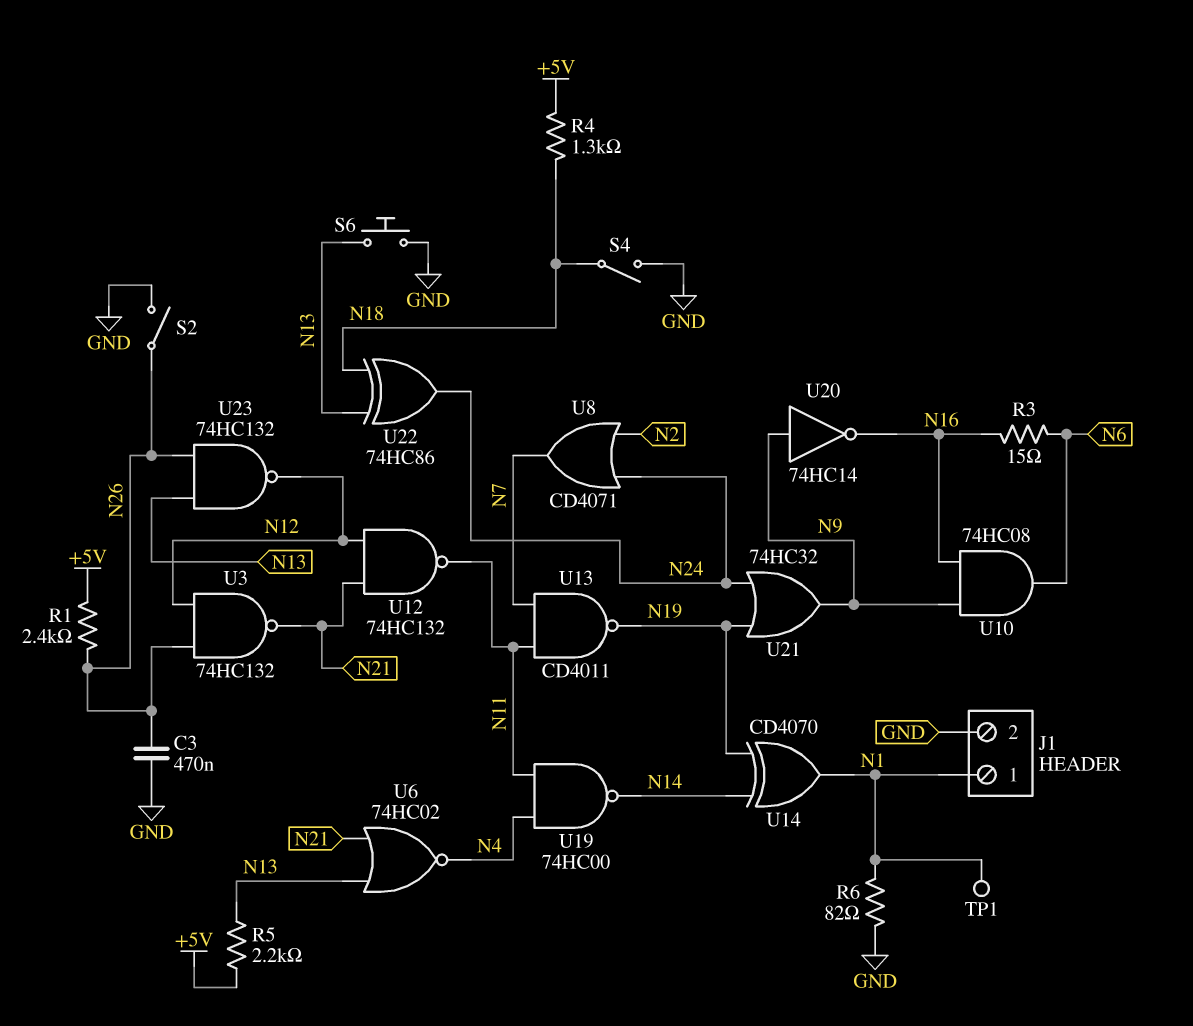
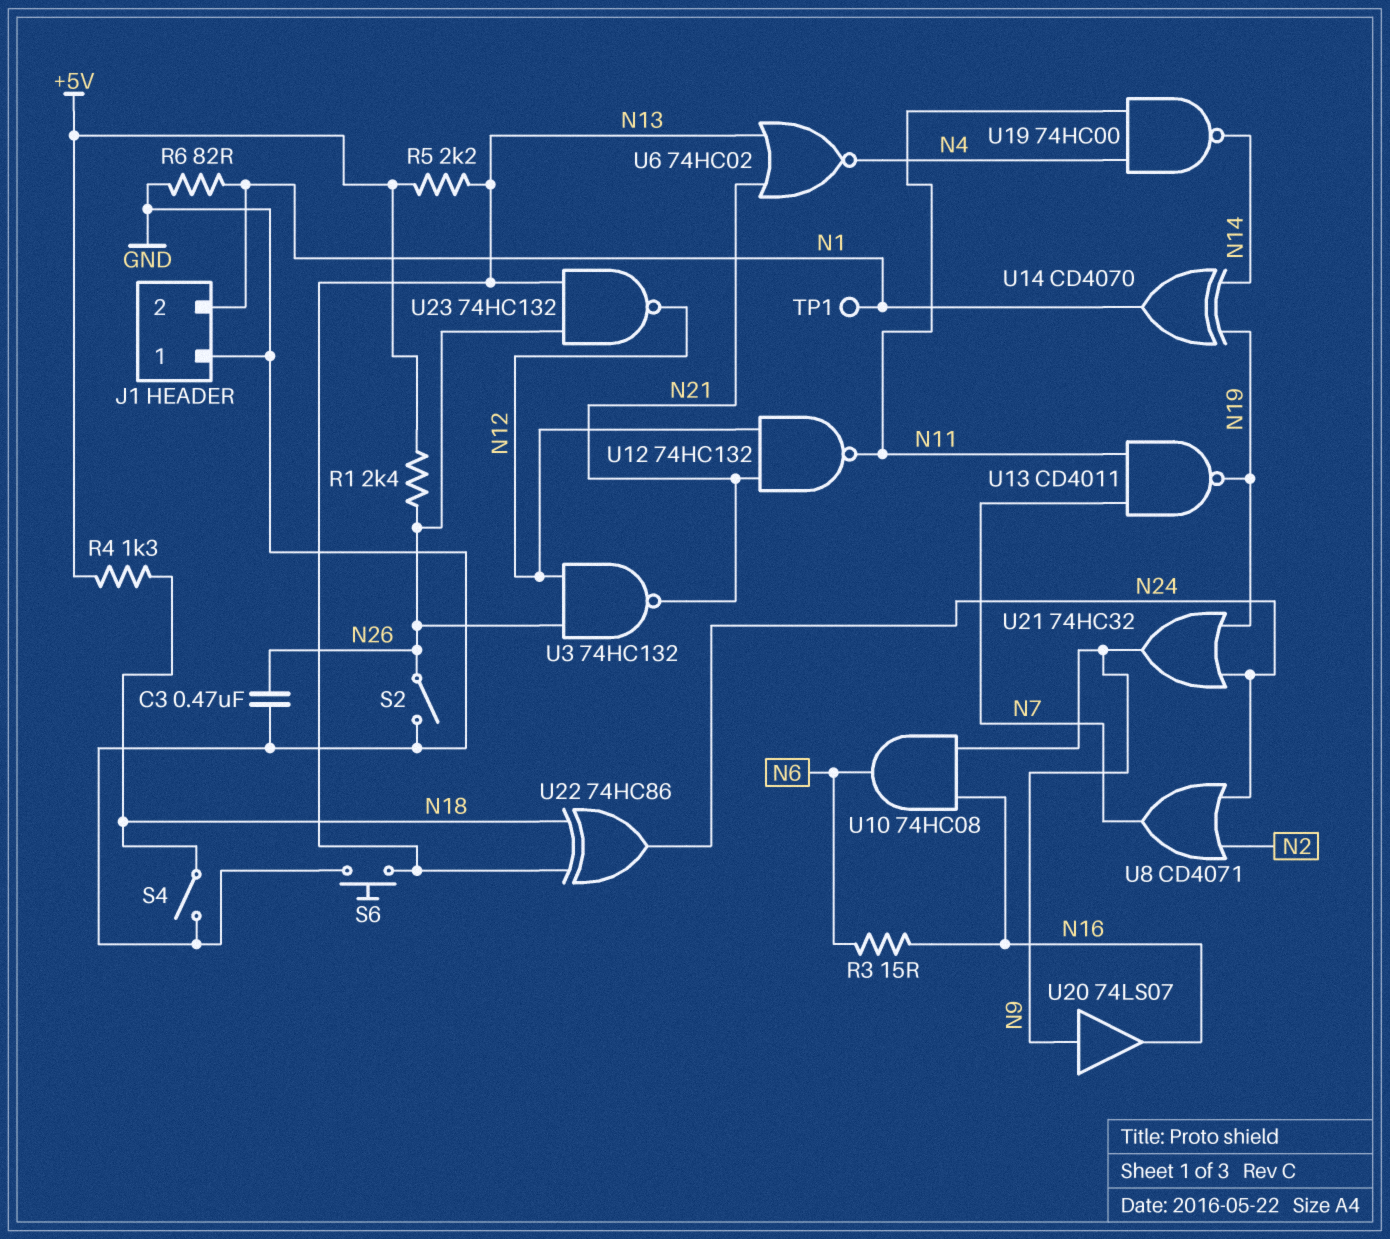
J1 pin 1: N1 -> GND
J1 pin 2: GND -> N1
U20: NOT 74HC14 (in N9, out N16) -> buffer 74LS07 (in N9, out N16)

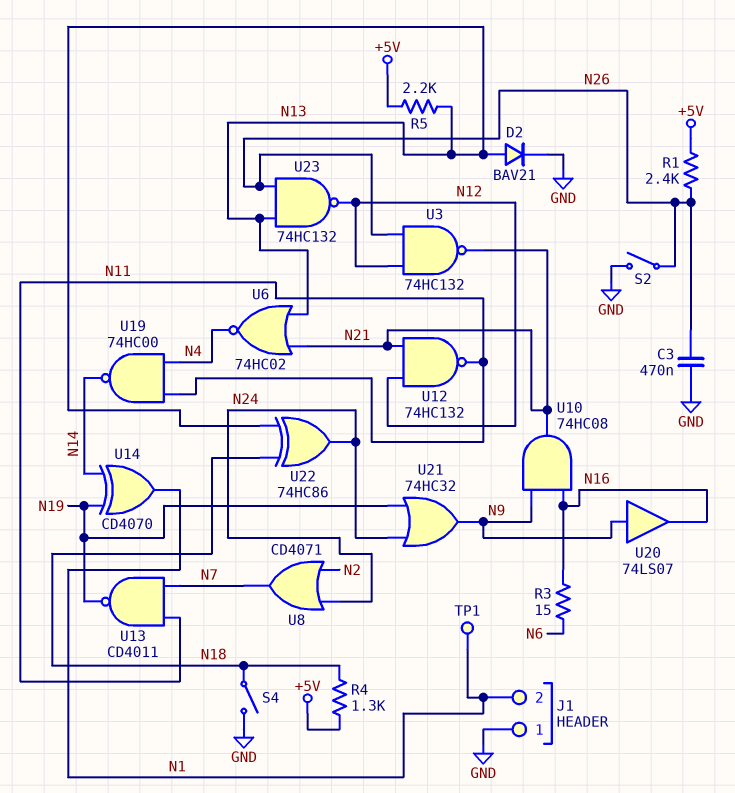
D2: none -> diode BAV21 (A N13, K GND)
R6: 82 (GND, N1) -> none
S6: button (GND, N13) -> none
U10: AND 74HC08 (in N9, in N16, out N6) -> AND 74HC08 (in N9, in N16, out N21)

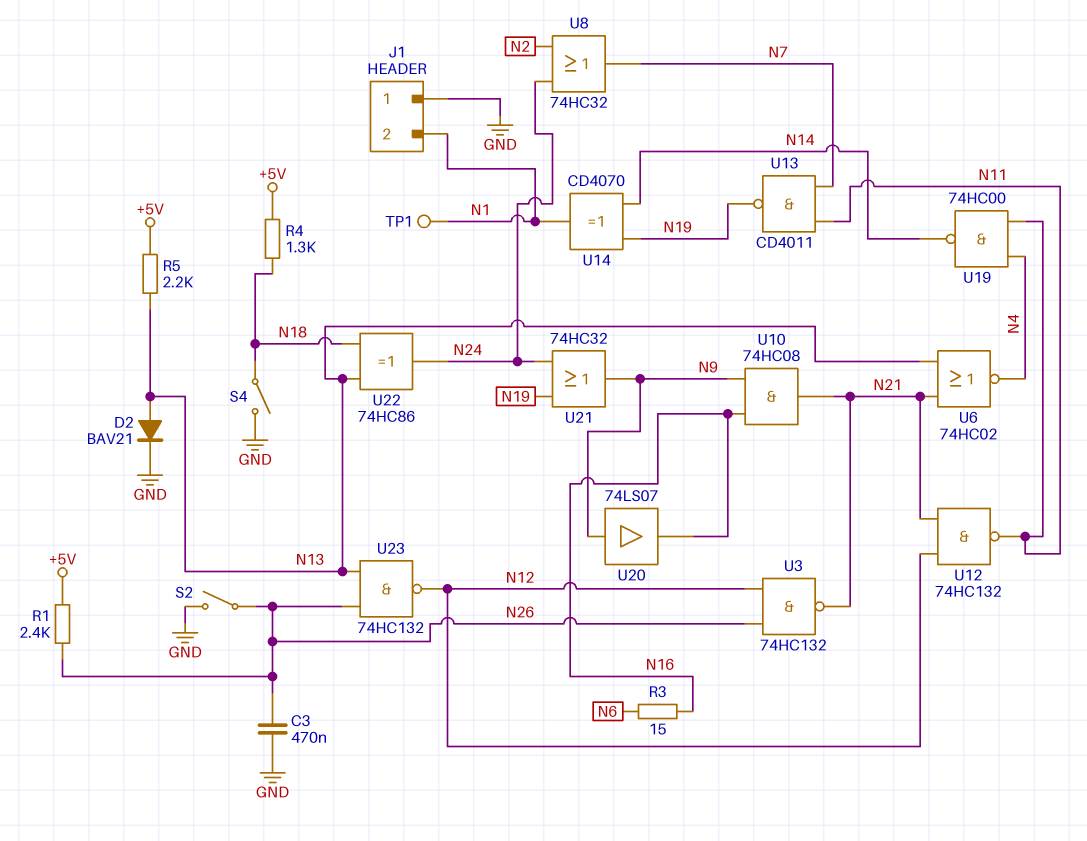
U8: OR CD4071 (in N2, in N24, out N7) -> OR 74HC32 (in N2, in N24, out N7)

